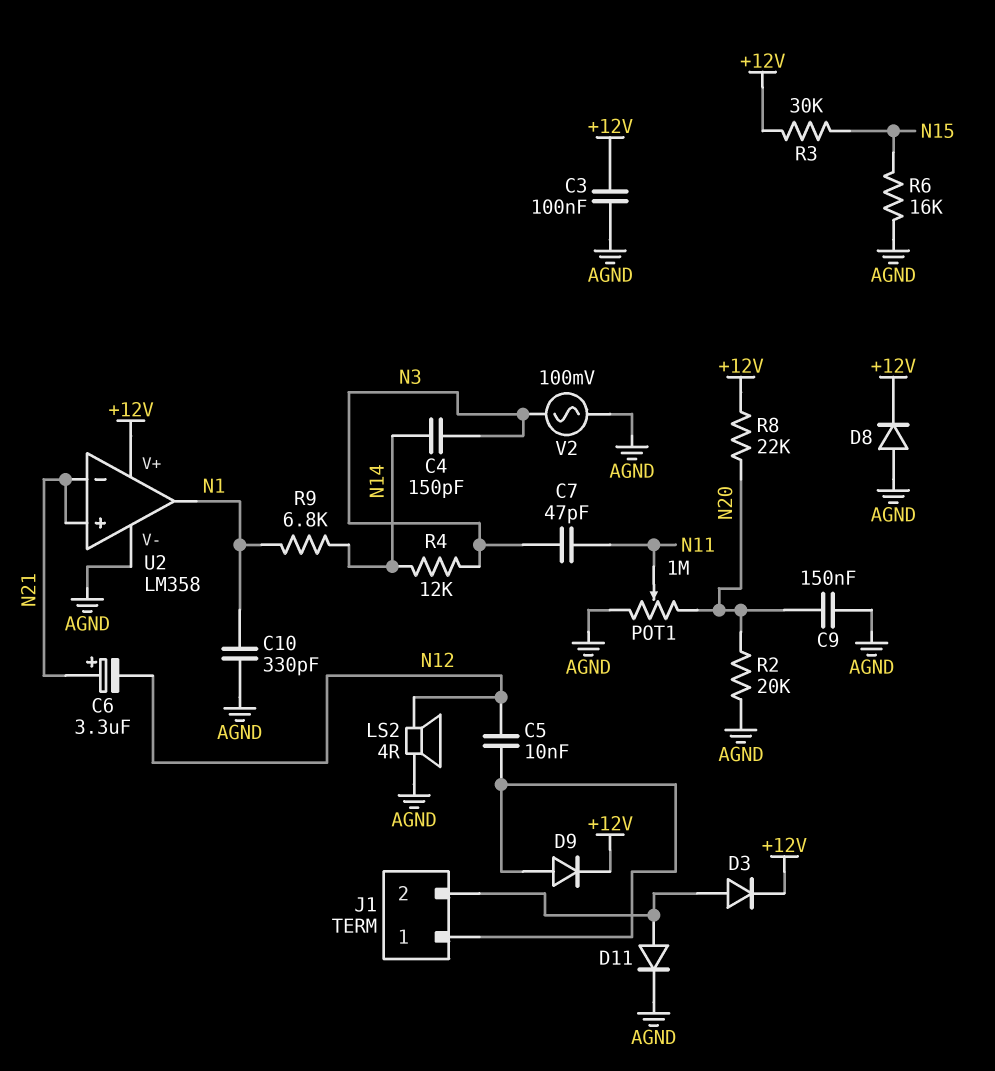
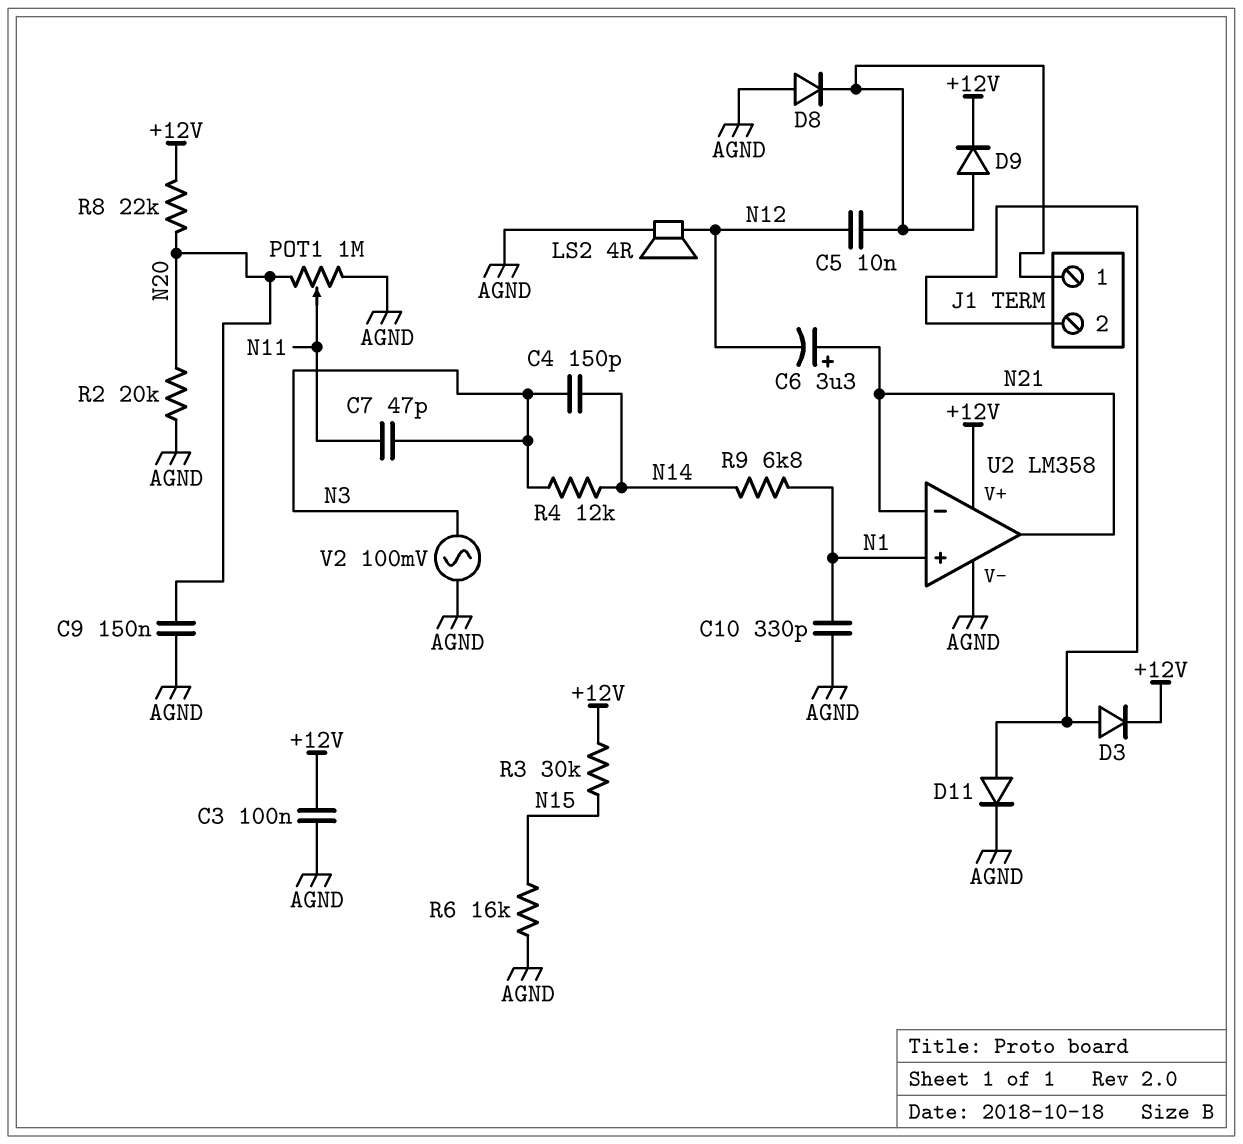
D8: diode (A AGND, K +12V) -> diode (A AGND, K J1/1)
U2 pin in+: N21 -> N1
U2 pin out: N1 -> N21

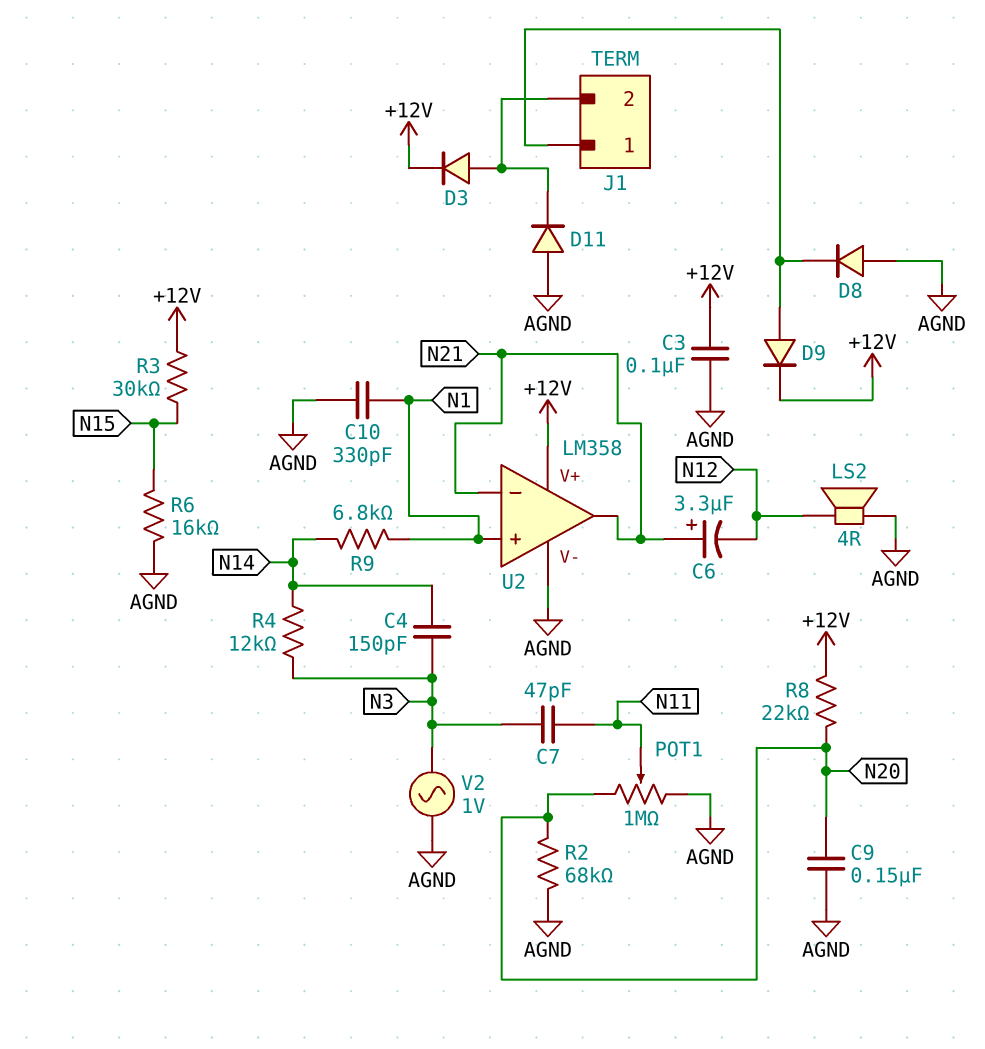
C5: 10nF (J1/1, N12) -> none
D11: diode (A J1/2, K AGND) -> diode (A AGND, K J1/2)
R2: 20k (AGND, N20) -> 68k (AGND, N20)
V2: AC 100mV (AGND, N3) -> AC 1V (AGND, N3)

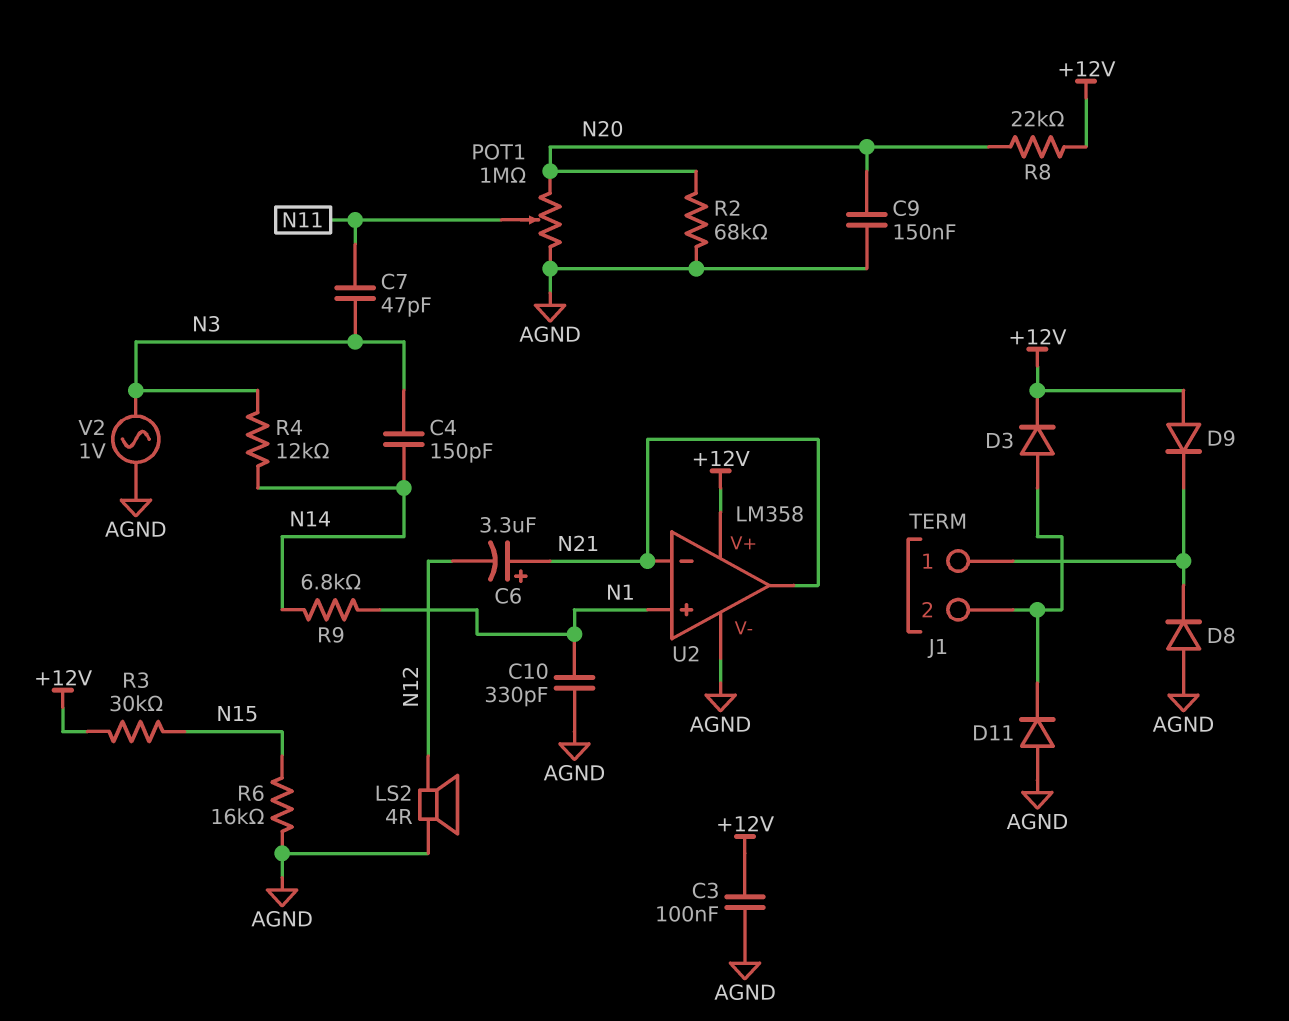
D9: diode (A J1/1, K +12V) -> diode (A +12V, K J1/1)

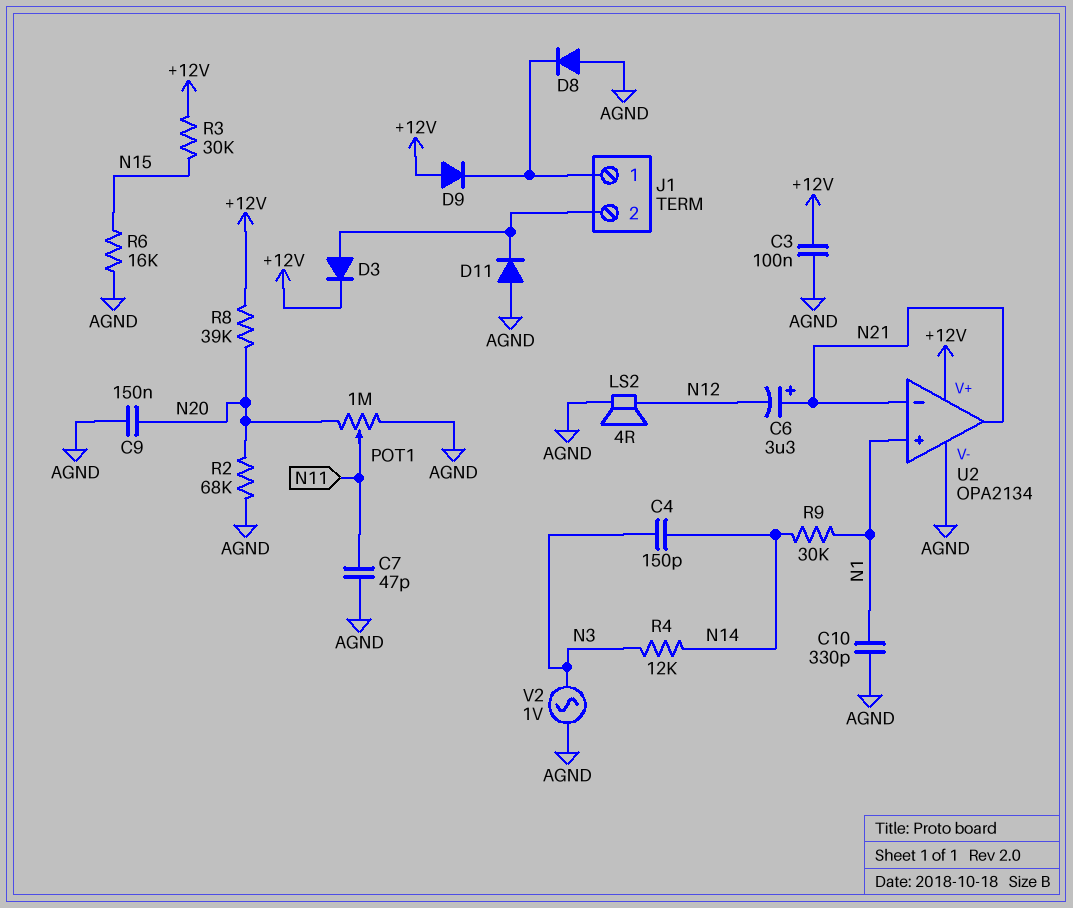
C7: 47pF (N3, N11) -> 47pF (AGND, N11)
R8: 22k (+12V, N20) -> 39k (+12V, N20)
R9: 6.8k (N1, N14) -> 30k (N1, N14)
U2: LM358 -> OPA2134

